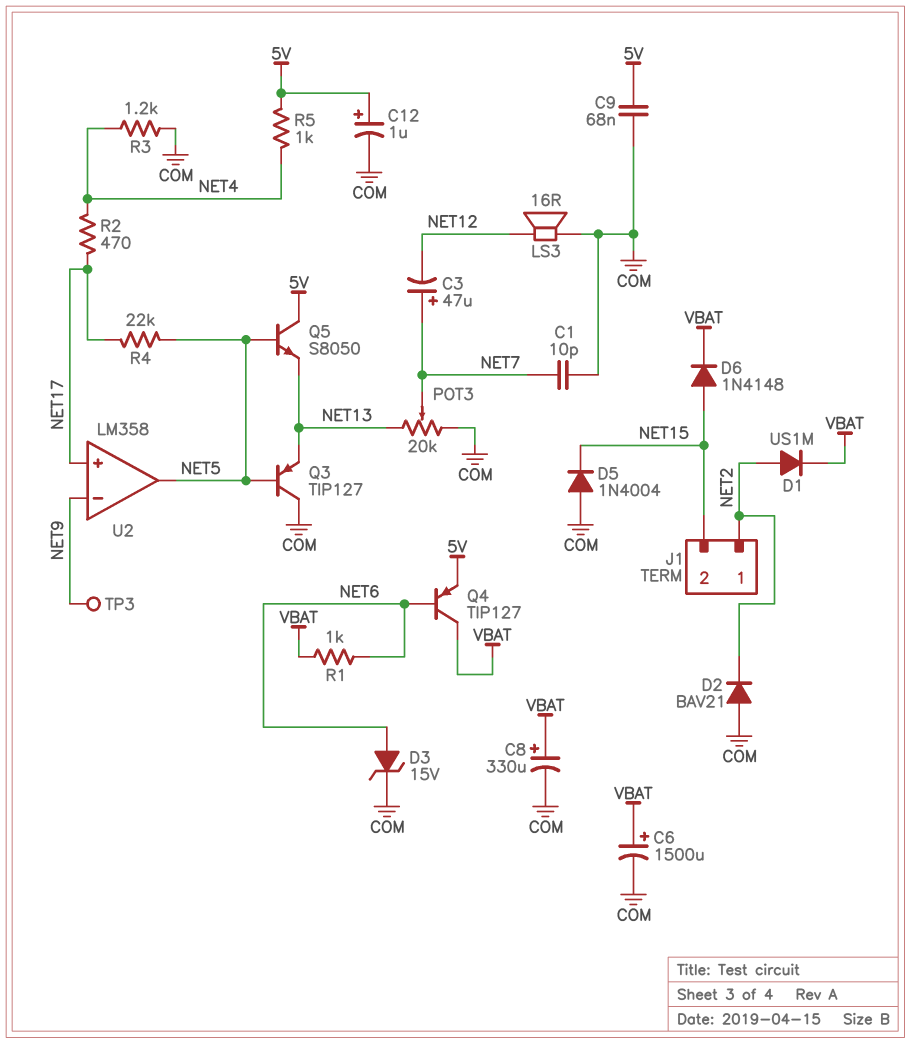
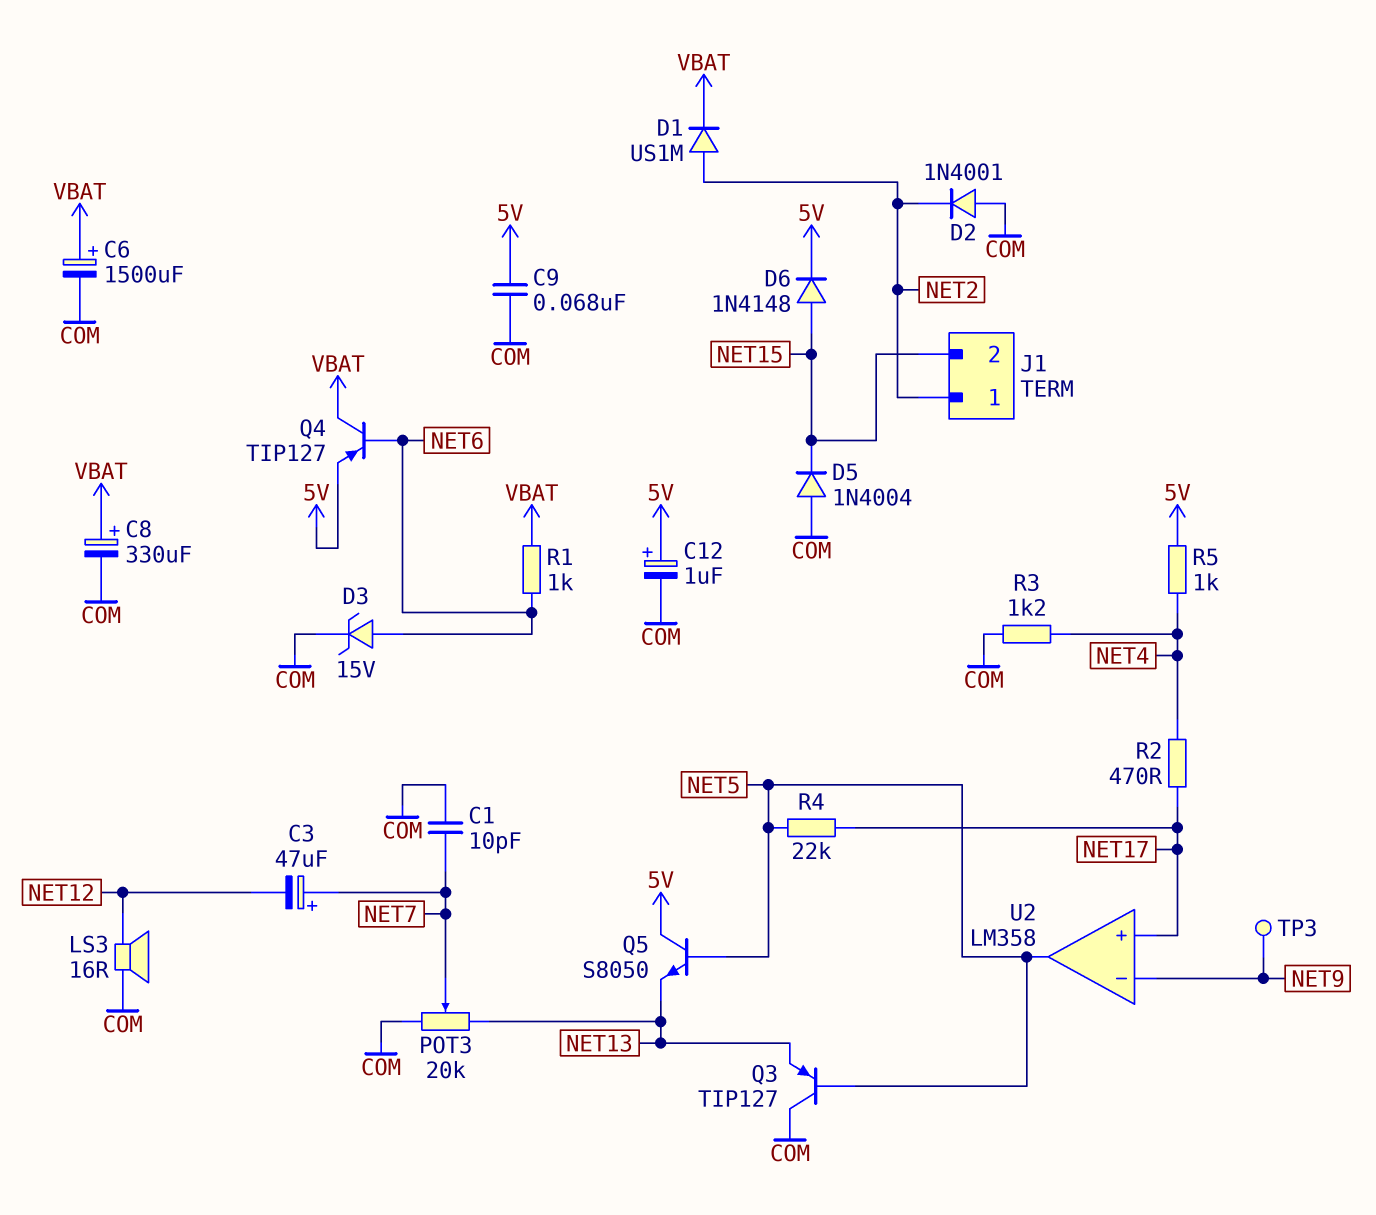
D2: diode BAV21 (A COM, K NET2) -> diode 1N4001 (A COM, K NET2)
D6: diode 1N4148 (A NET15, K VBAT) -> diode 1N4148 (A NET15, K 5V)

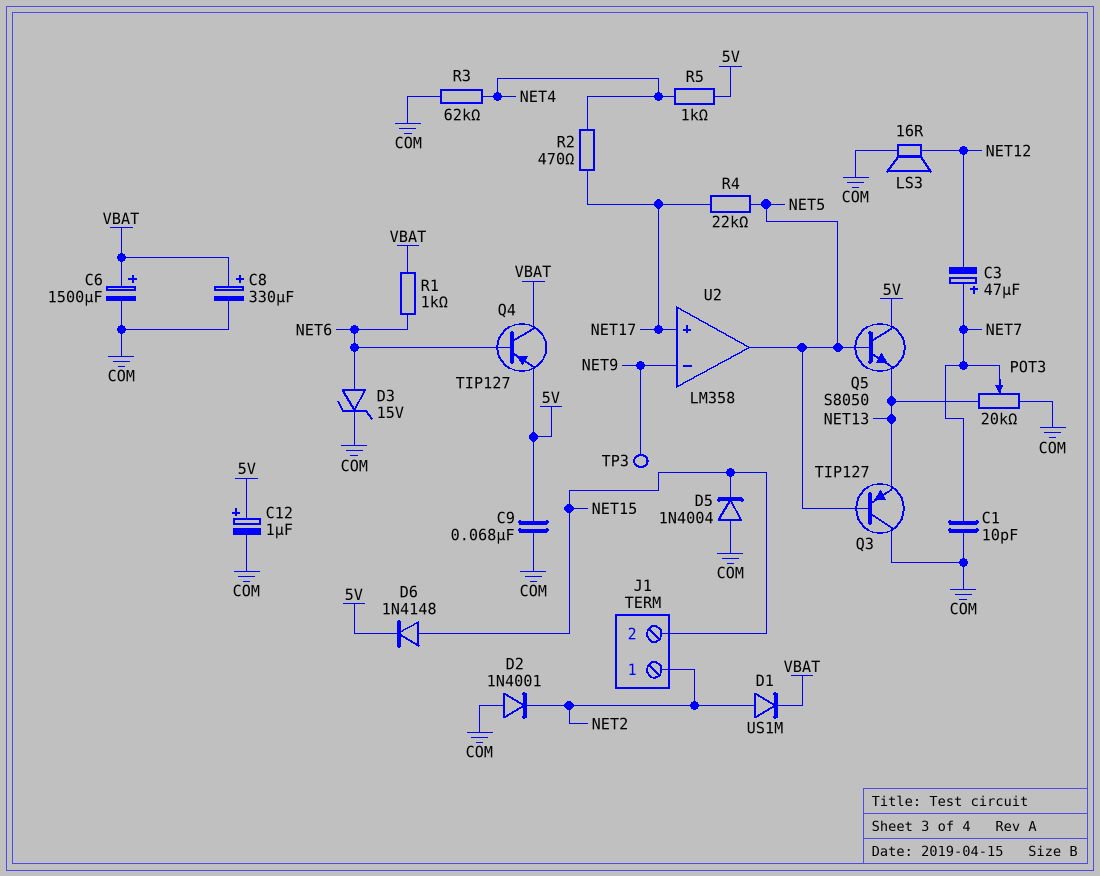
R3: 1.2k (COM, NET4) -> 62k (COM, NET4)

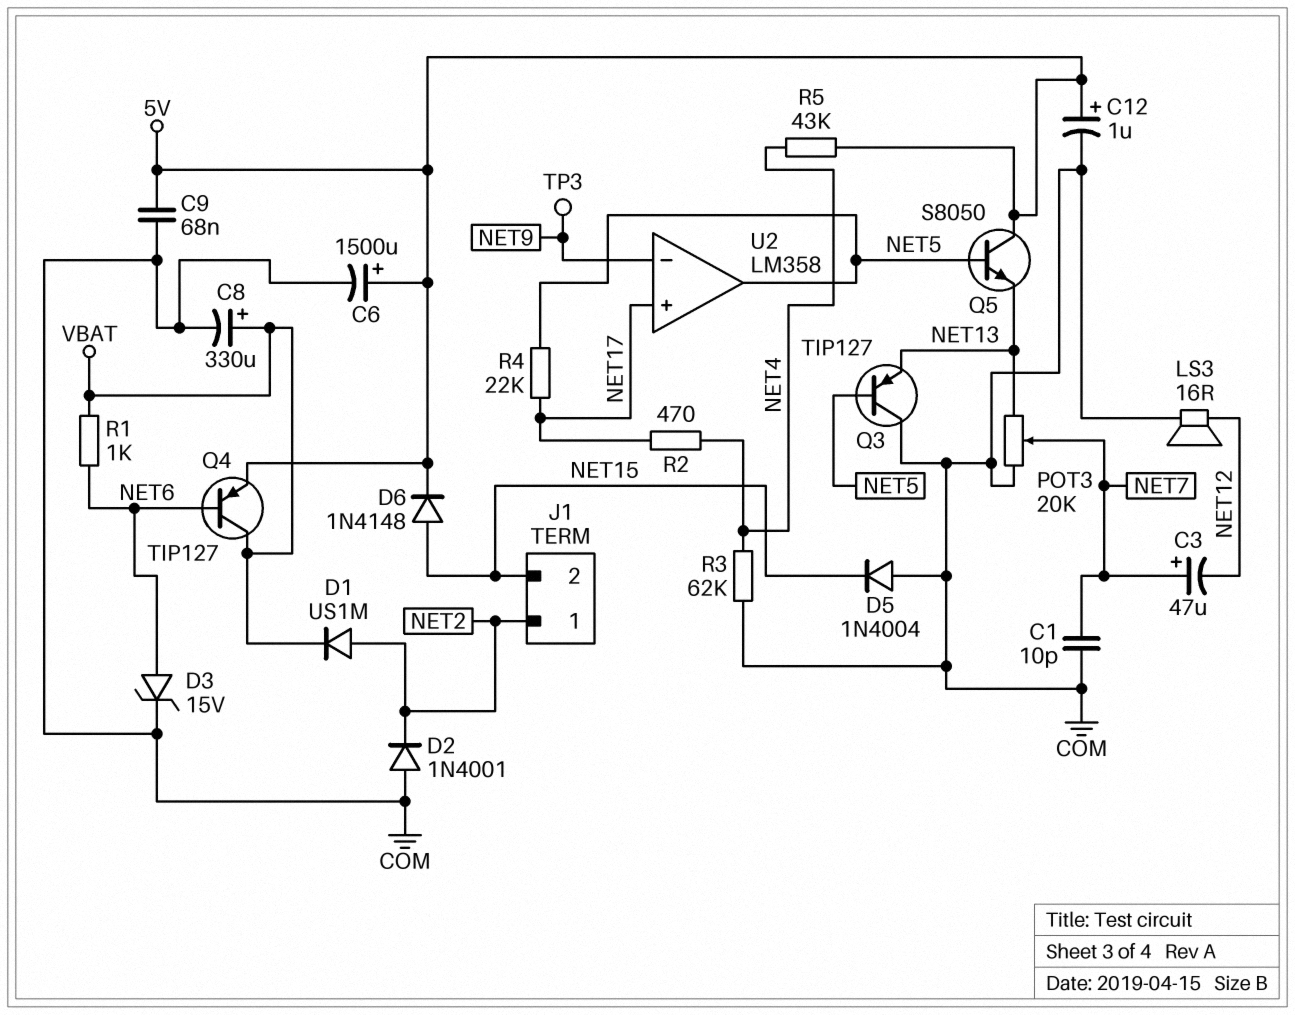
C6: 1500uF (plus VBAT, minus COM) -> 1500uF (plus 5V, minus COM)
R5: 1k (5V, NET4) -> 43k (5V, NET4)

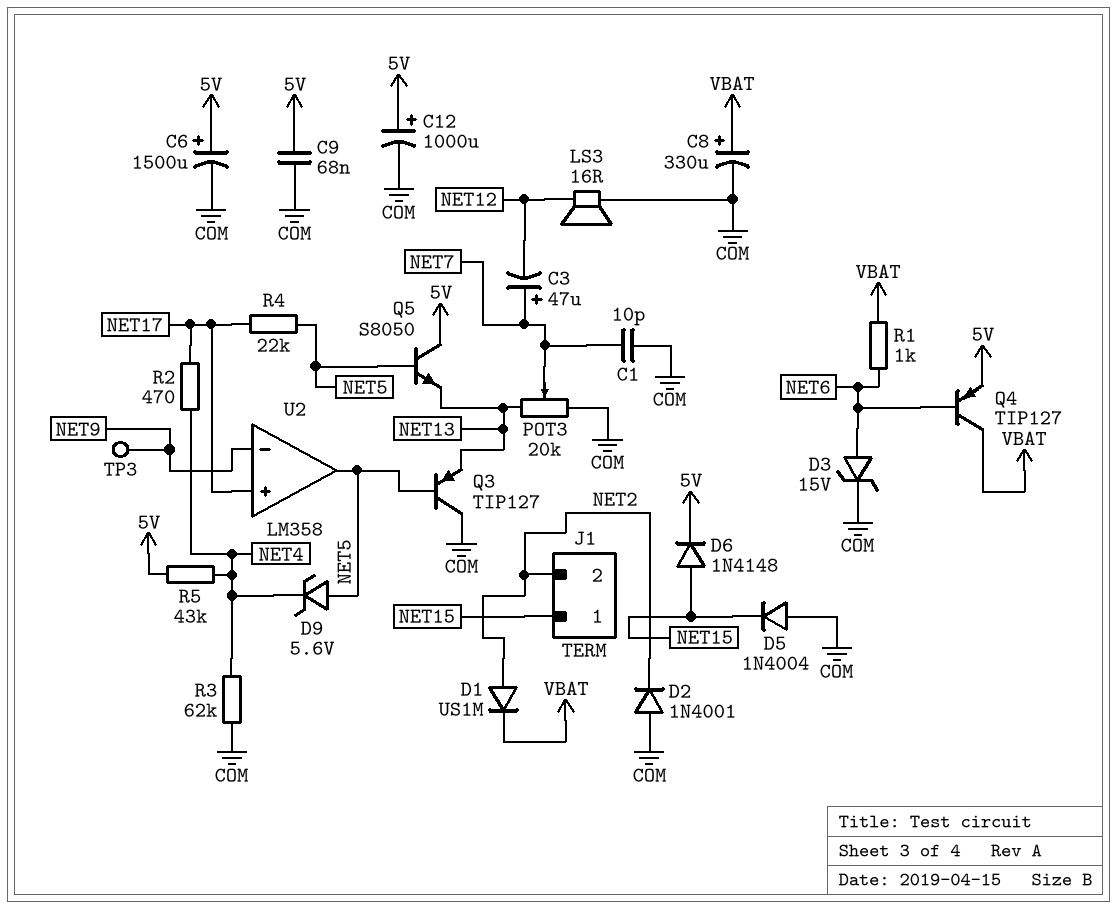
C12: 1uF (plus 5V, minus COM) -> 1000uF (plus 5V, minus COM)
D9: none -> zener 5.6V (A NET5, K NET4)
J1 pin 1: NET2 -> NET15
J1 pin 2: NET15 -> NET2

